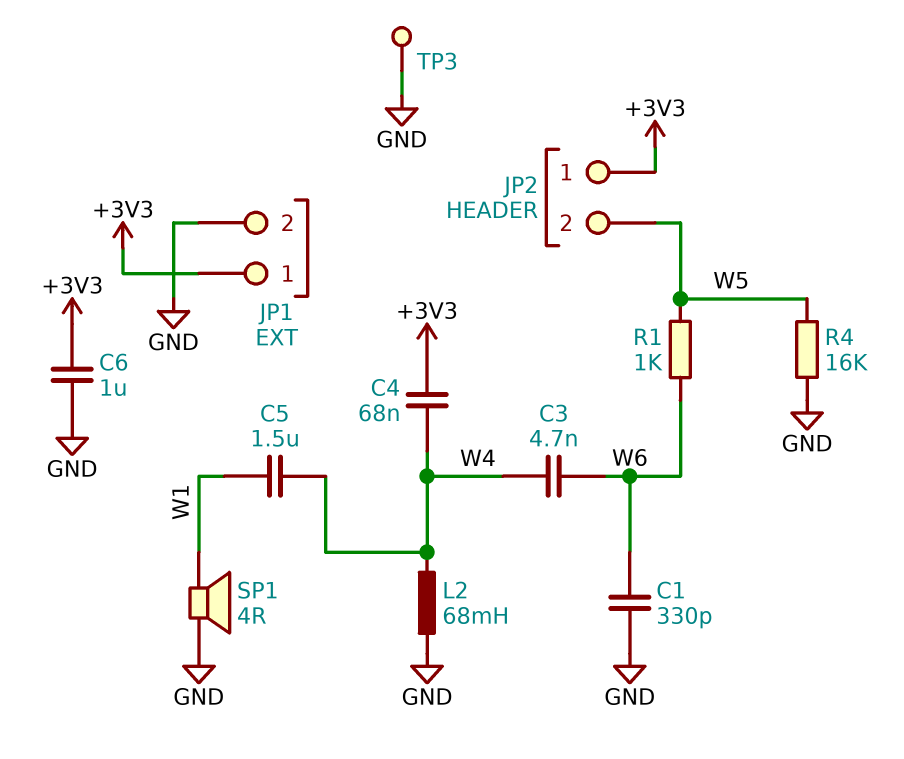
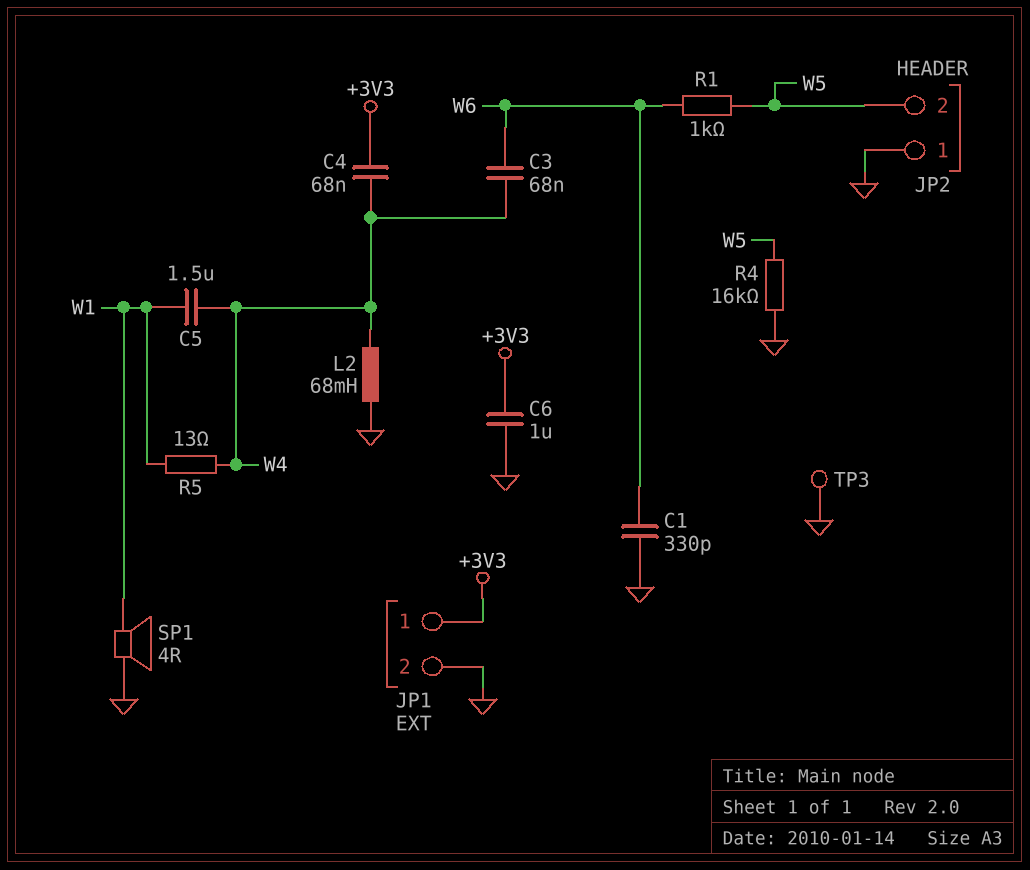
C3: 4.7nF (W4, W6) -> 68nF (W4, W6)
JP2 pin 1: +3V3 -> GND
R5: none -> 13 (W1, W4)

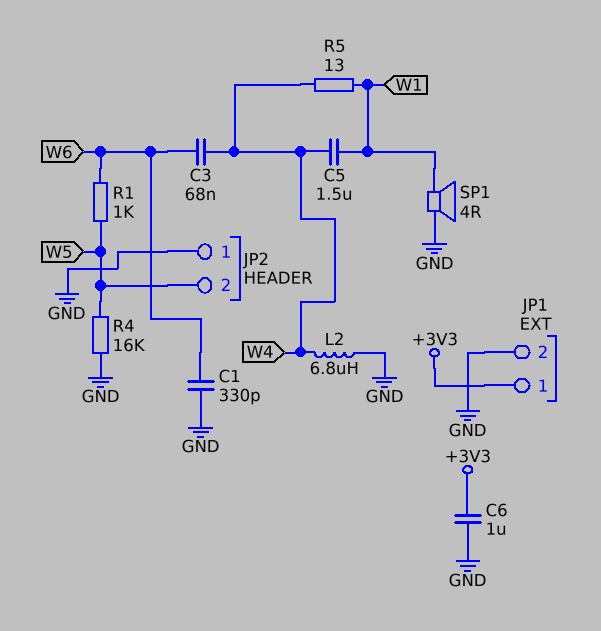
C4: 68nF (+3V3, W4) -> none
L2: 68mH (GND, W4) -> 6.8uH (GND, W4)
TP3: test point (GND) -> none

